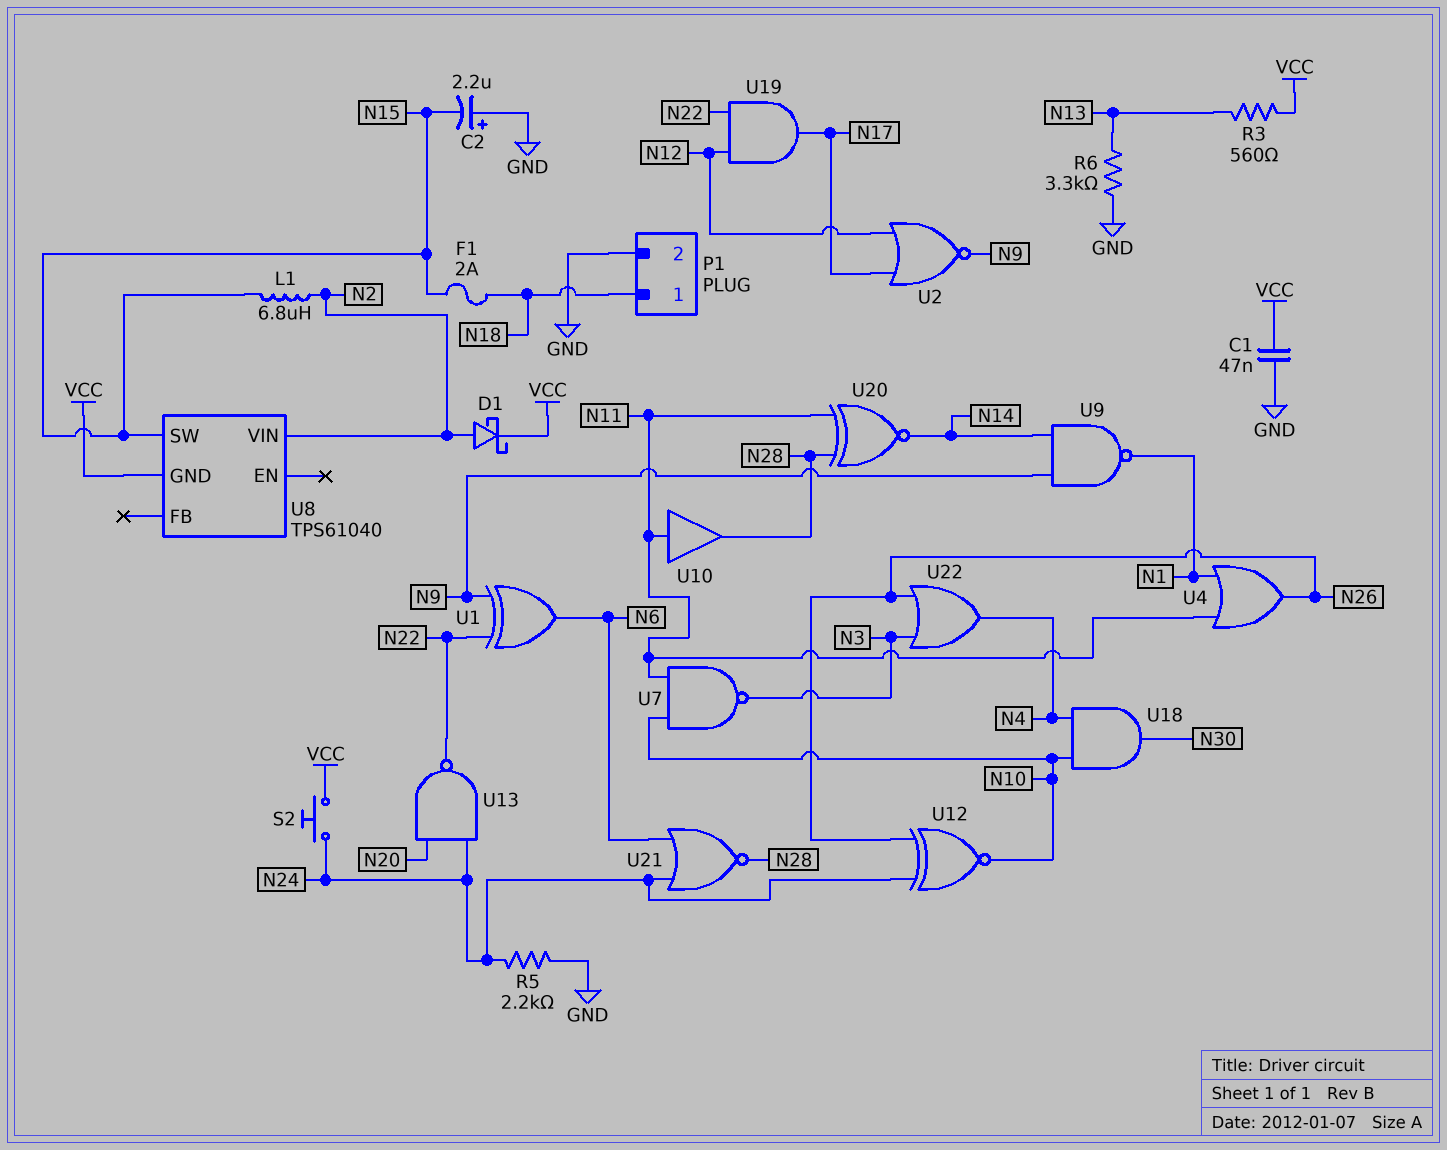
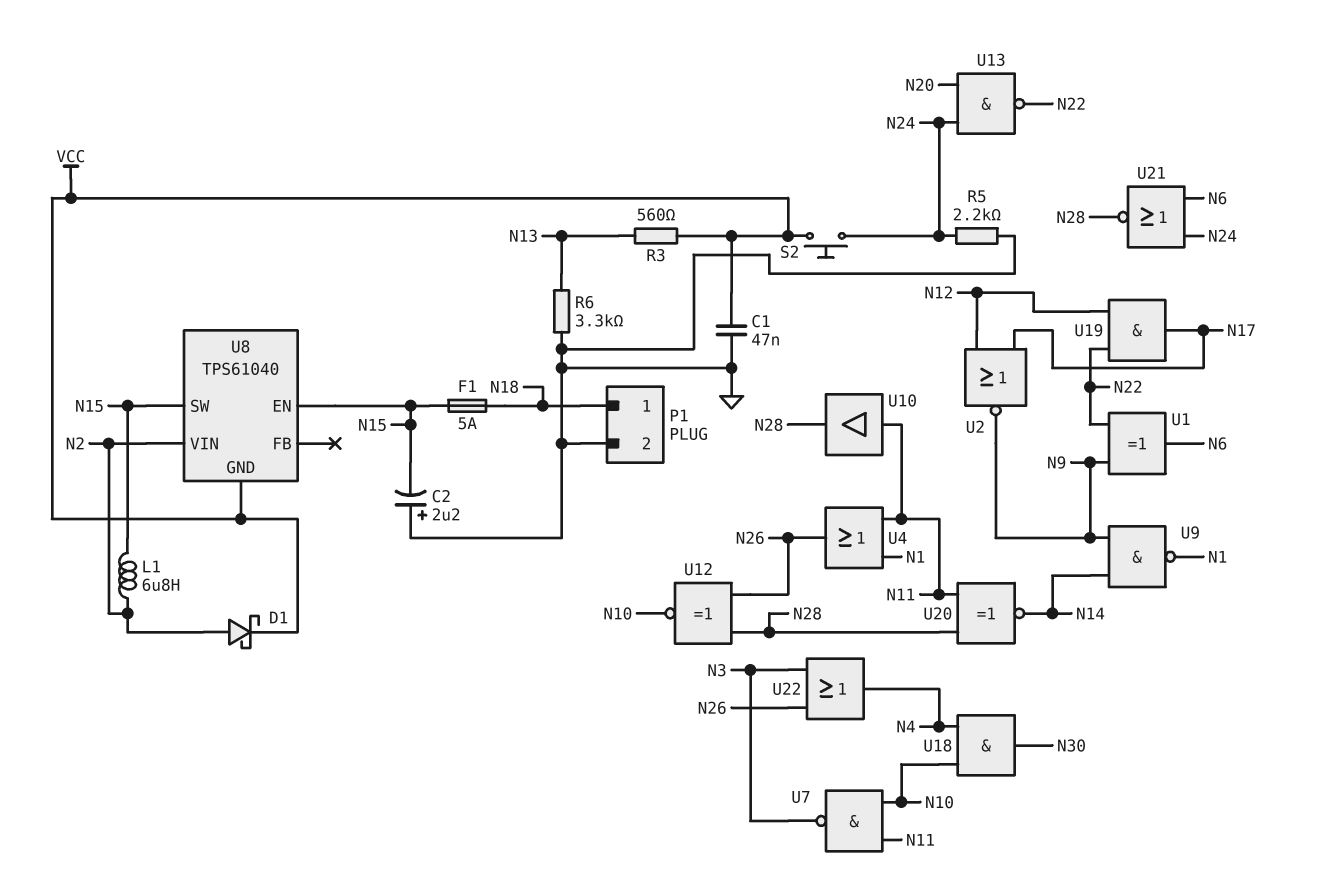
F1: 2A (N15, N18) -> 5A (N15, N18)
U8 pin EN: none -> N15
U12: XNOR (in N24, in N26, out N10) -> XNOR (in N26, in N28, out N10)

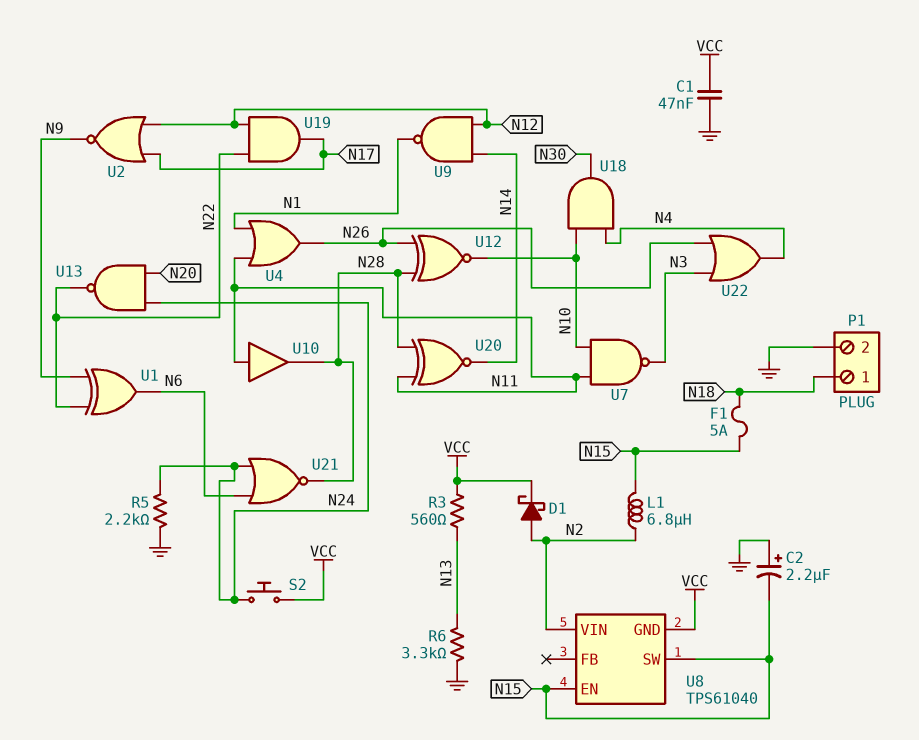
U9: NAND (in N9, in N14, out N1) -> NAND (in N12, in N14, out N1)

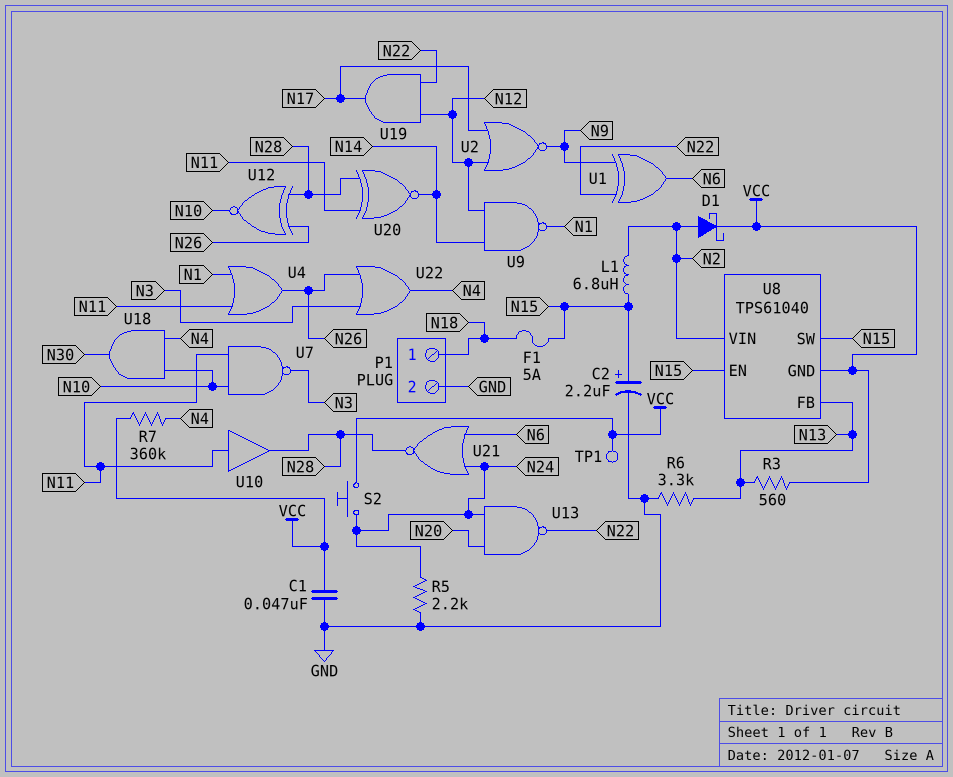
C2: 2.2uF (plus GND, minus N15) -> 2.2uF (plus N15, minus GND)
R7: none -> 360k (N4, VCC)
TP1: none -> test point (VCC)
U8 pin FB: none -> N13

